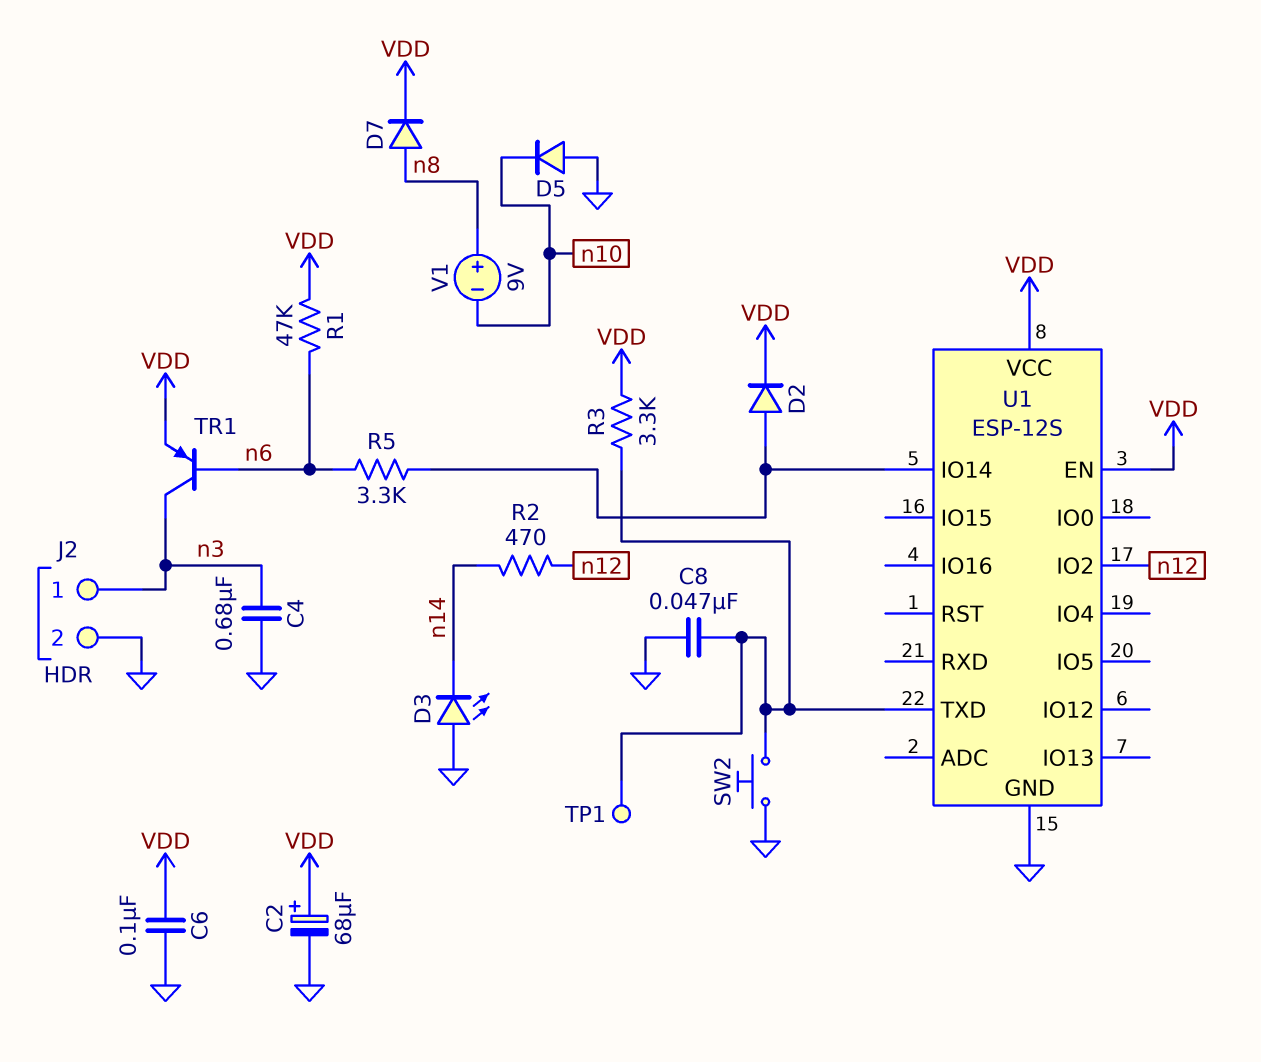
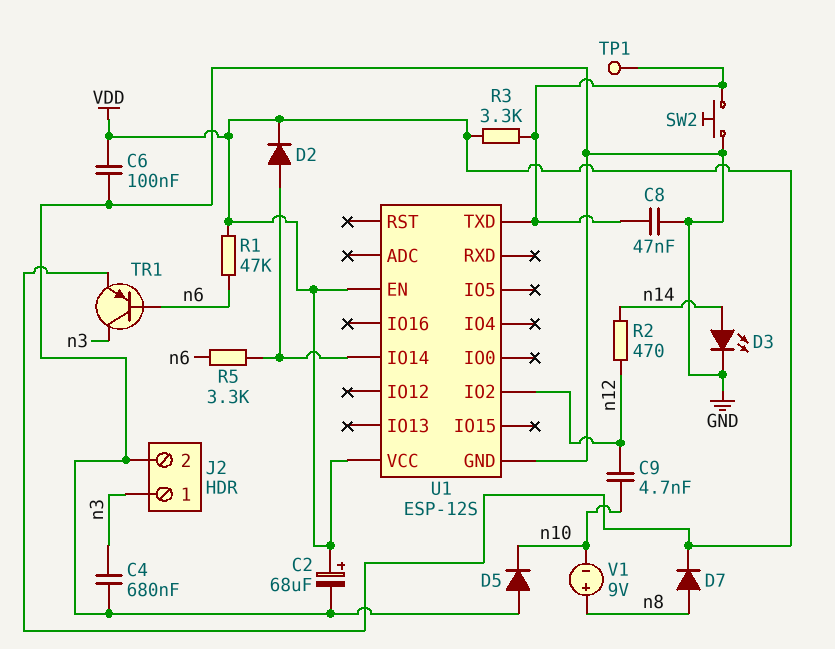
C9: none -> 4.7nF (n10, n12)
D3: LED (A GND, K n14) -> LED (A n14, K GND)

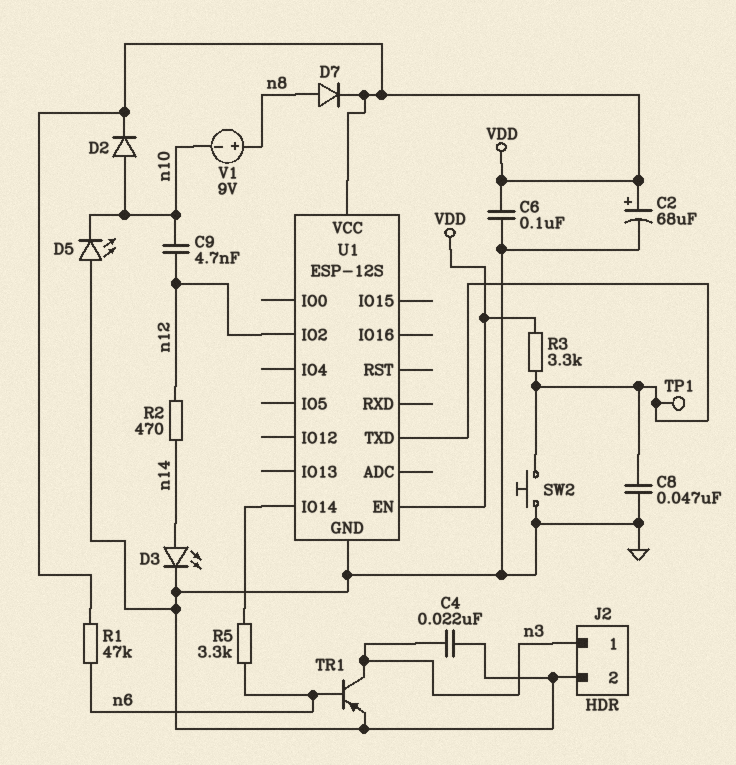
C4: 680nF (GND, n3) -> 22nF (GND, n3)
D2: diode (A U1/IO14, K VDD) -> diode (A n10, K VDD)
D5: diode (A GND, K n10) -> LED (A GND, K n10)
TR1: PNP (B n6, C n3, E VDD) -> PNP (B n6, C n3, E GND)

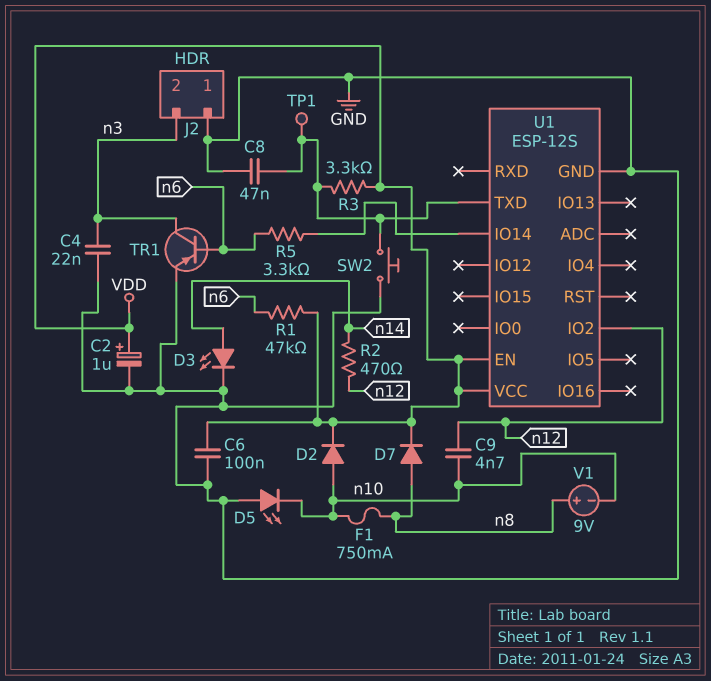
C2: 68uF (plus VDD, minus GND) -> 1uF (plus VDD, minus GND)
F1: none -> 750mA (n8, n10)
J2 pin 1: n3 -> GND
J2 pin 2: GND -> n3

